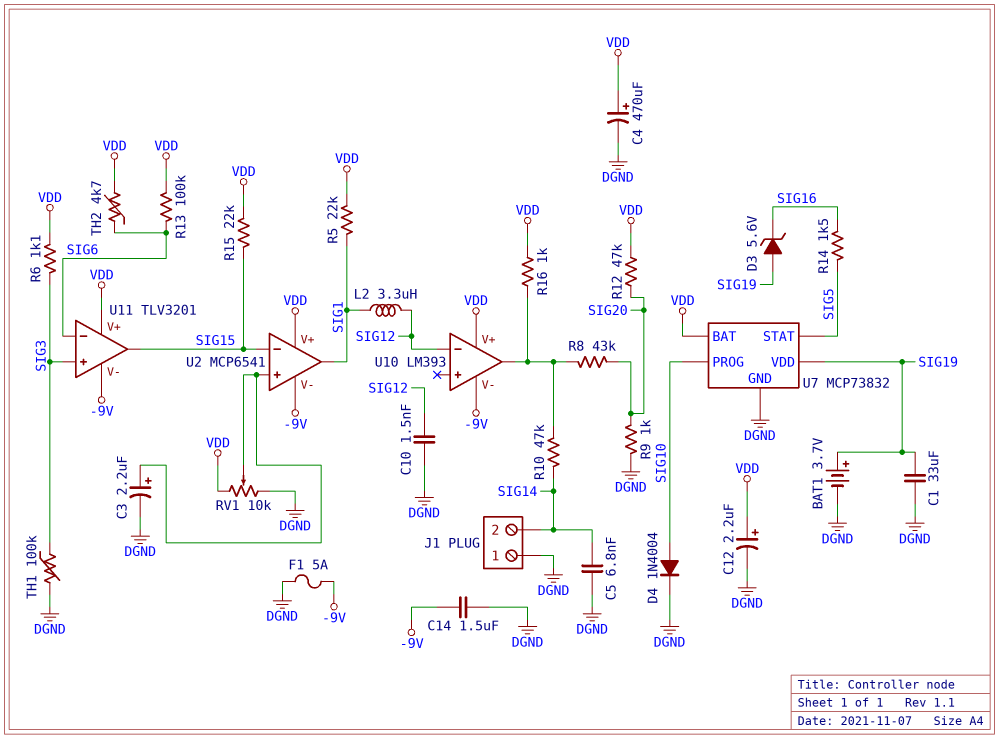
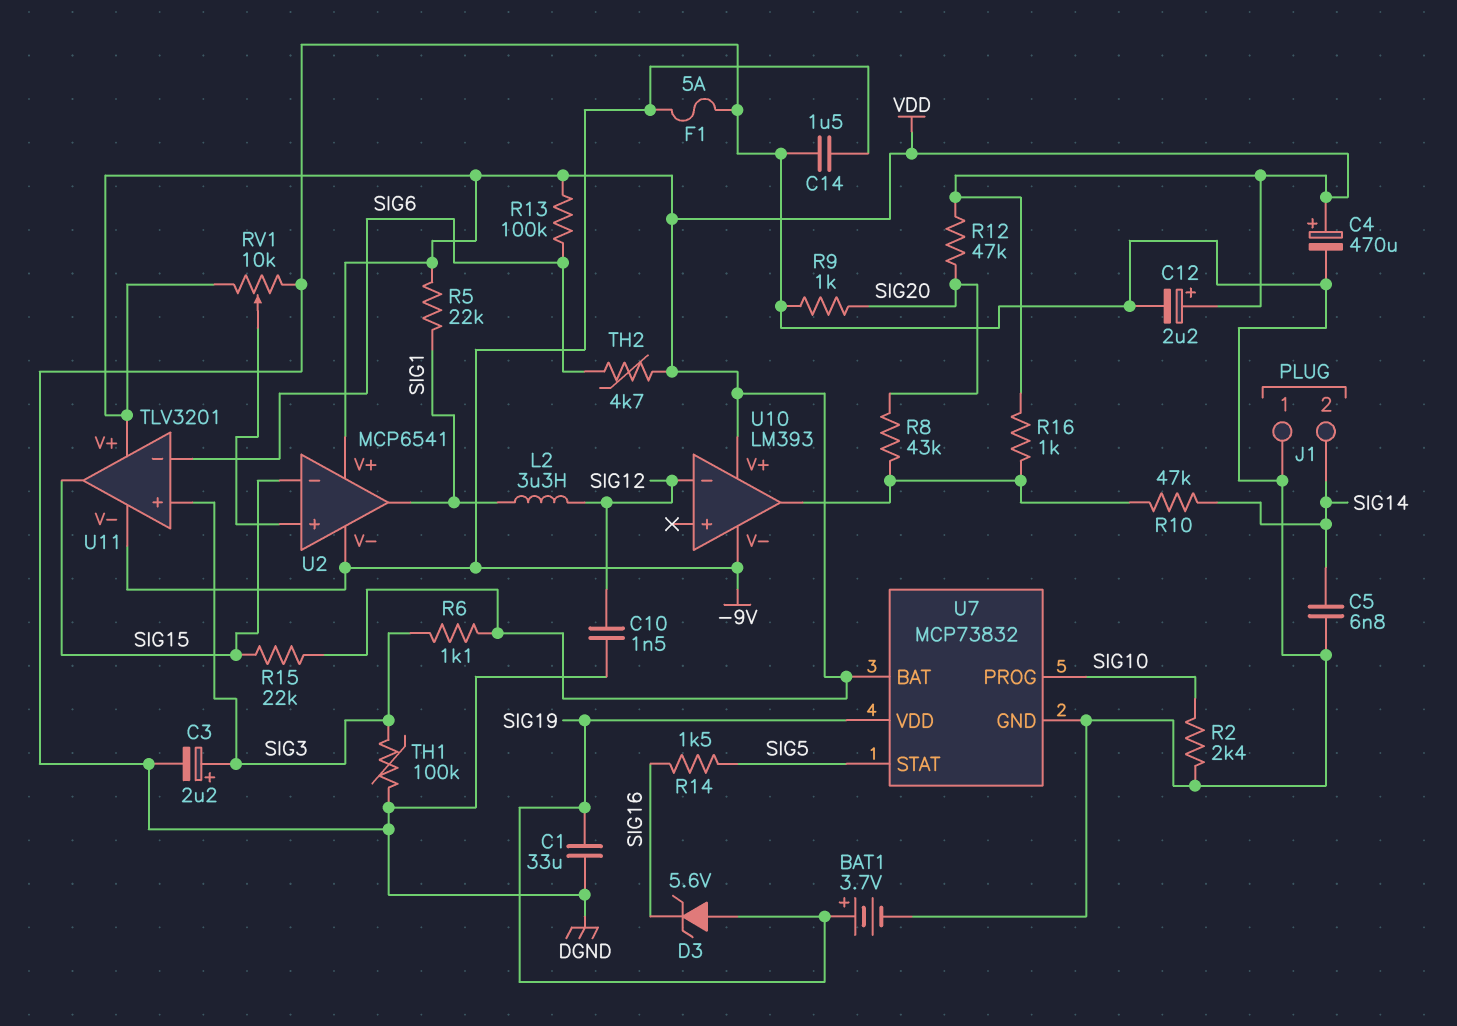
C3: 2.2uF (plus U2/in+, minus DGND) -> 2.2uF (plus SIG3, minus DGND)
D4: diode 1N4004 (A SIG10, K DGND) -> none
R2: none -> 2.4k (DGND, SIG10)

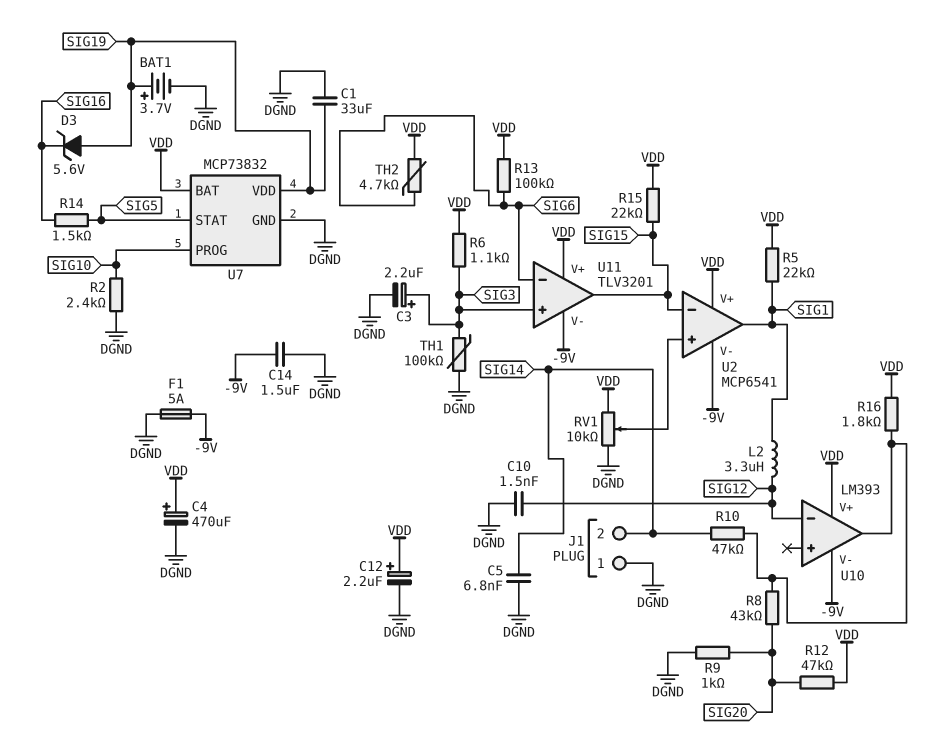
R16: 1k (U10/out, VDD) -> 1.8k (U10/out, VDD)

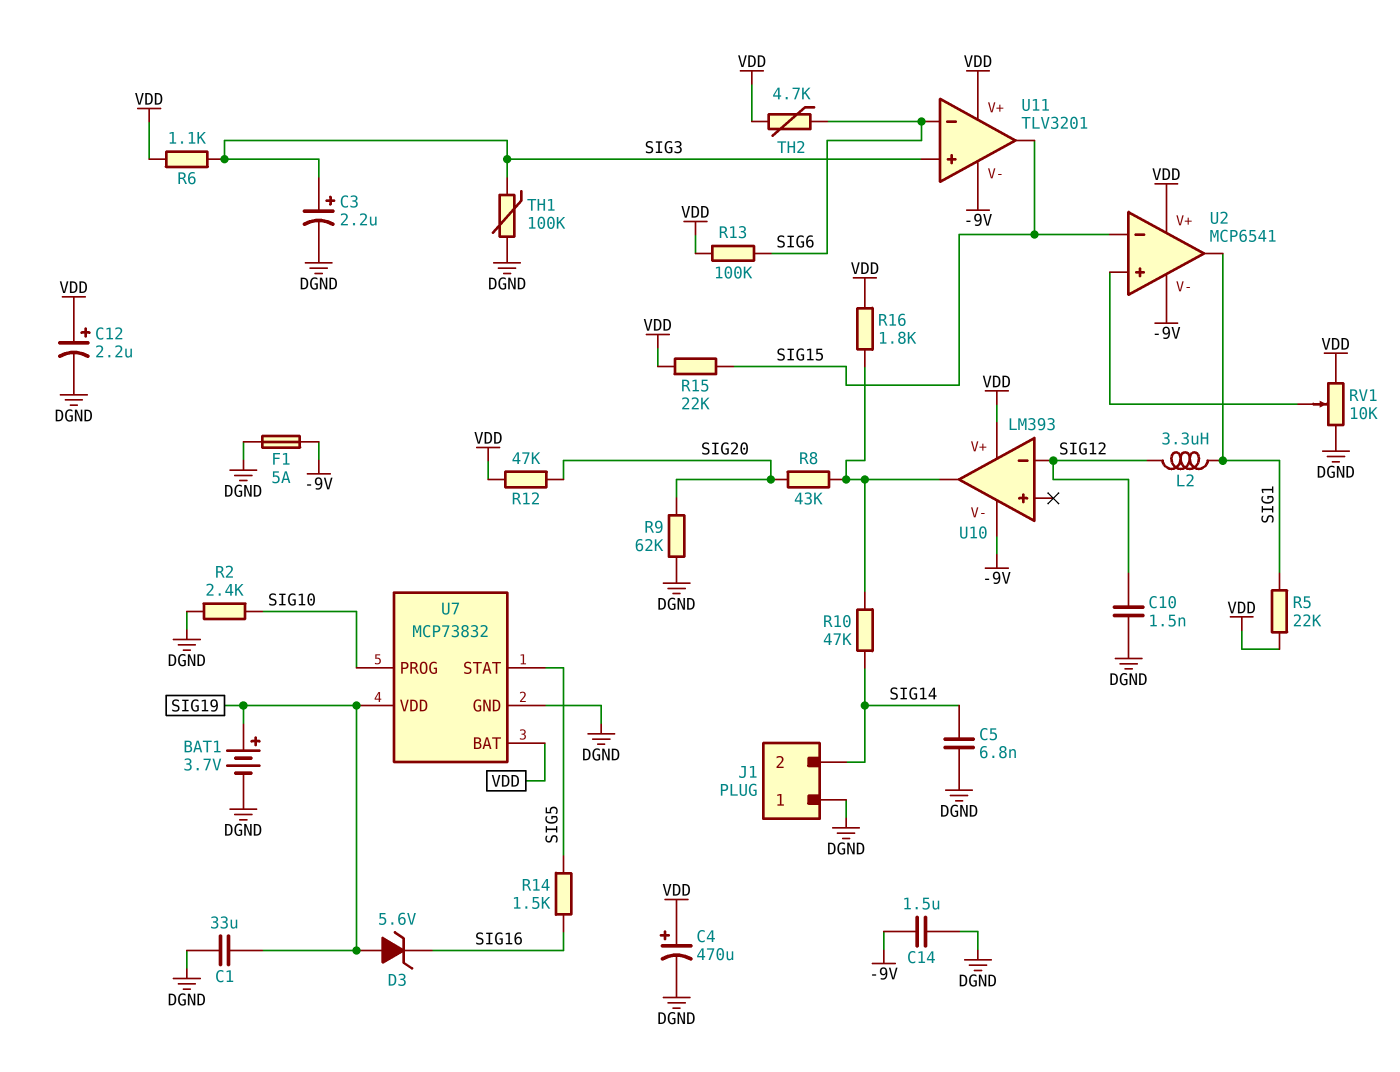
R9: 1k (DGND, SIG20) -> 62k (DGND, SIG20)

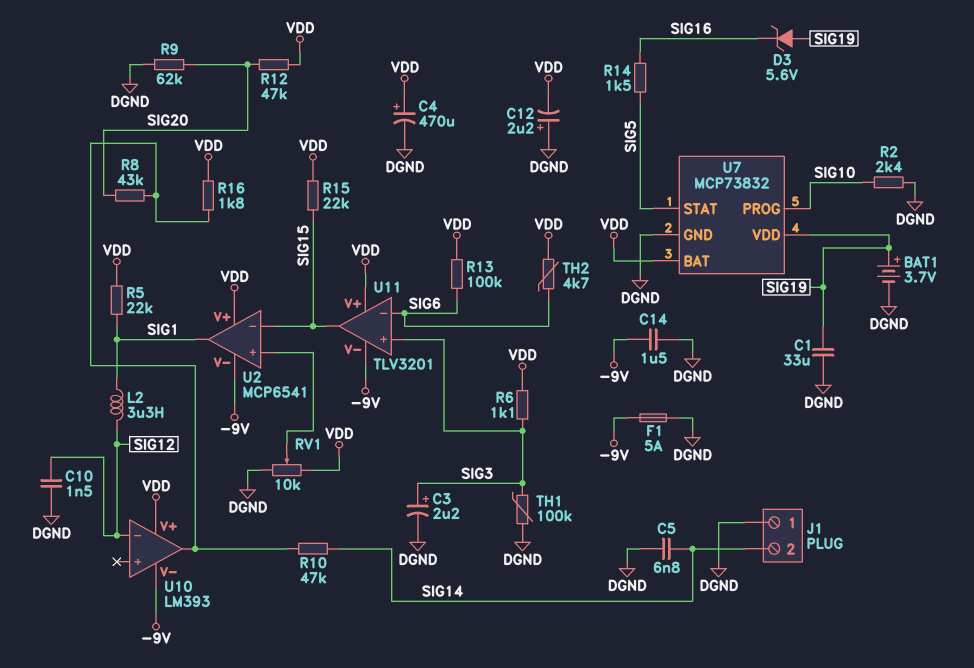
C12: 2.2uF (plus VDD, minus DGND) -> 2.2uF (plus DGND, minus VDD)

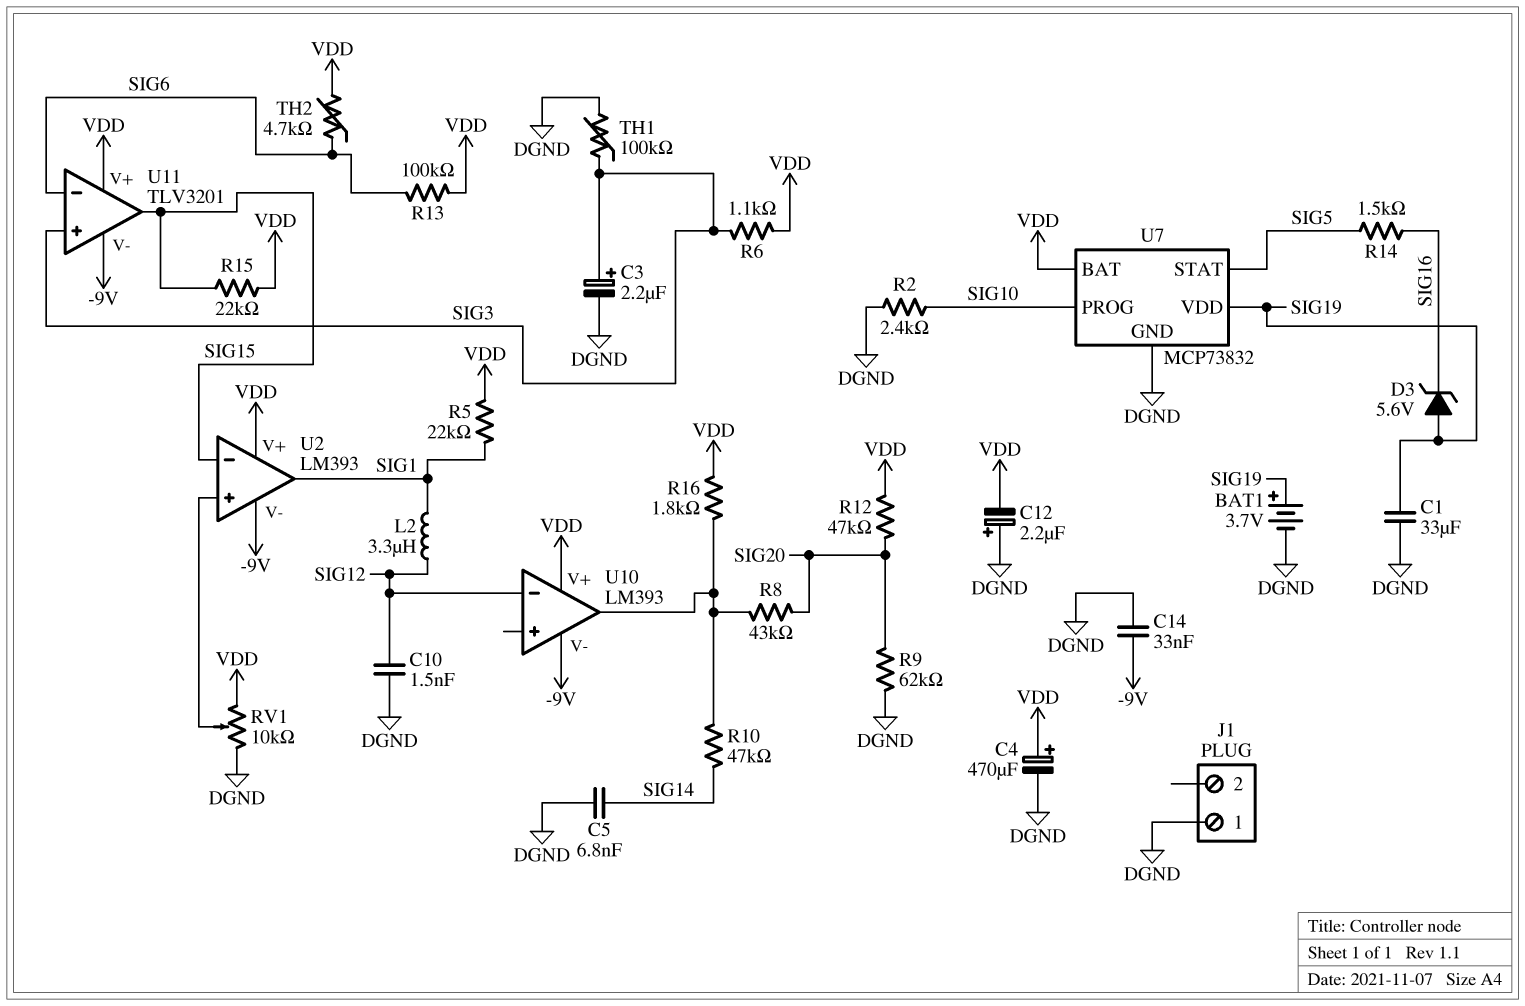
C14: 1.5uF (-9V, DGND) -> 33nF (-9V, DGND)
F1: 5A (-9V, DGND) -> none
J1 pin 2: SIG14 -> none
U2: MCP6541 -> LM393

